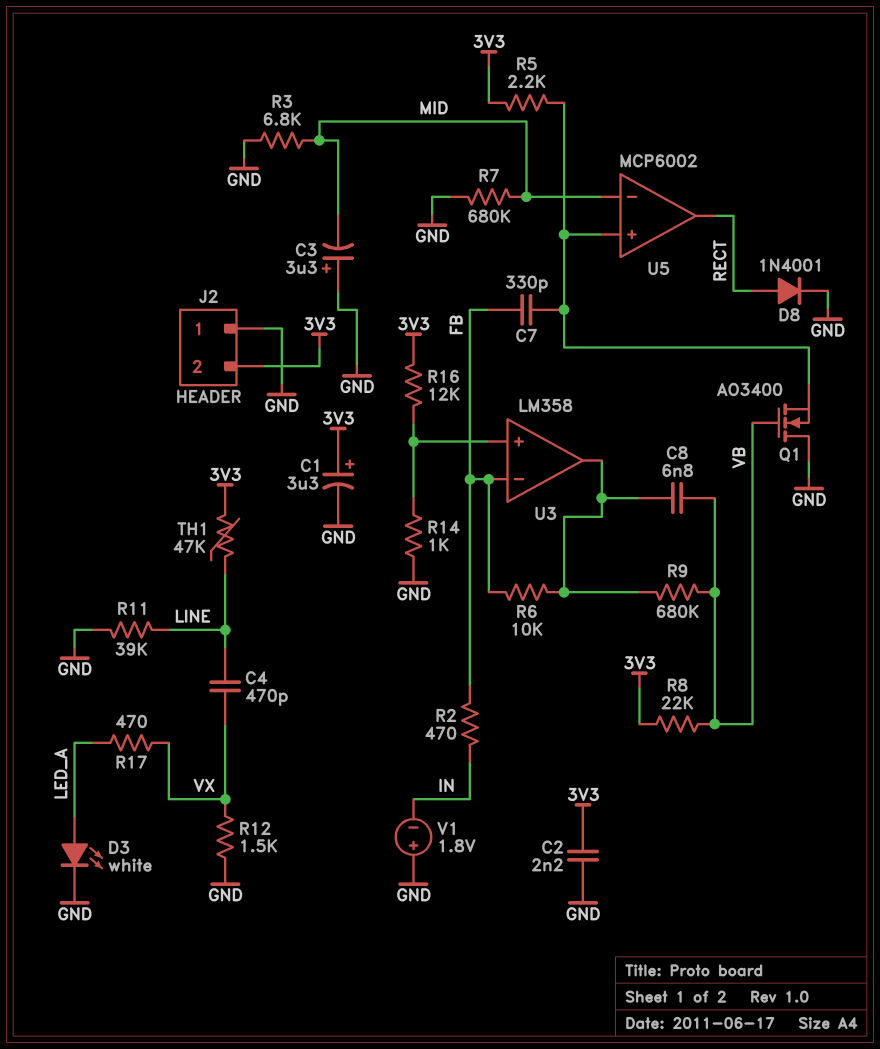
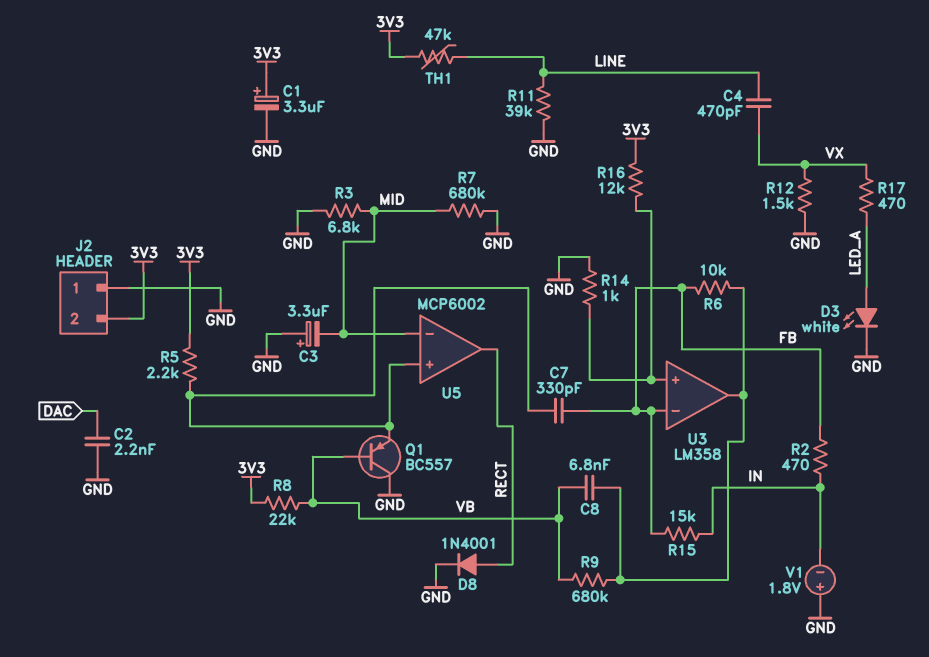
C2: 2.2nF (3V3, GND) -> 2.2nF (DAC, GND)
Q1: NMOS AO3400 (G VB, D GND, S U5/in+) -> PNP BC557 (B VB, C GND, E U5/in+)
R15: none -> 15k (FB, IN)

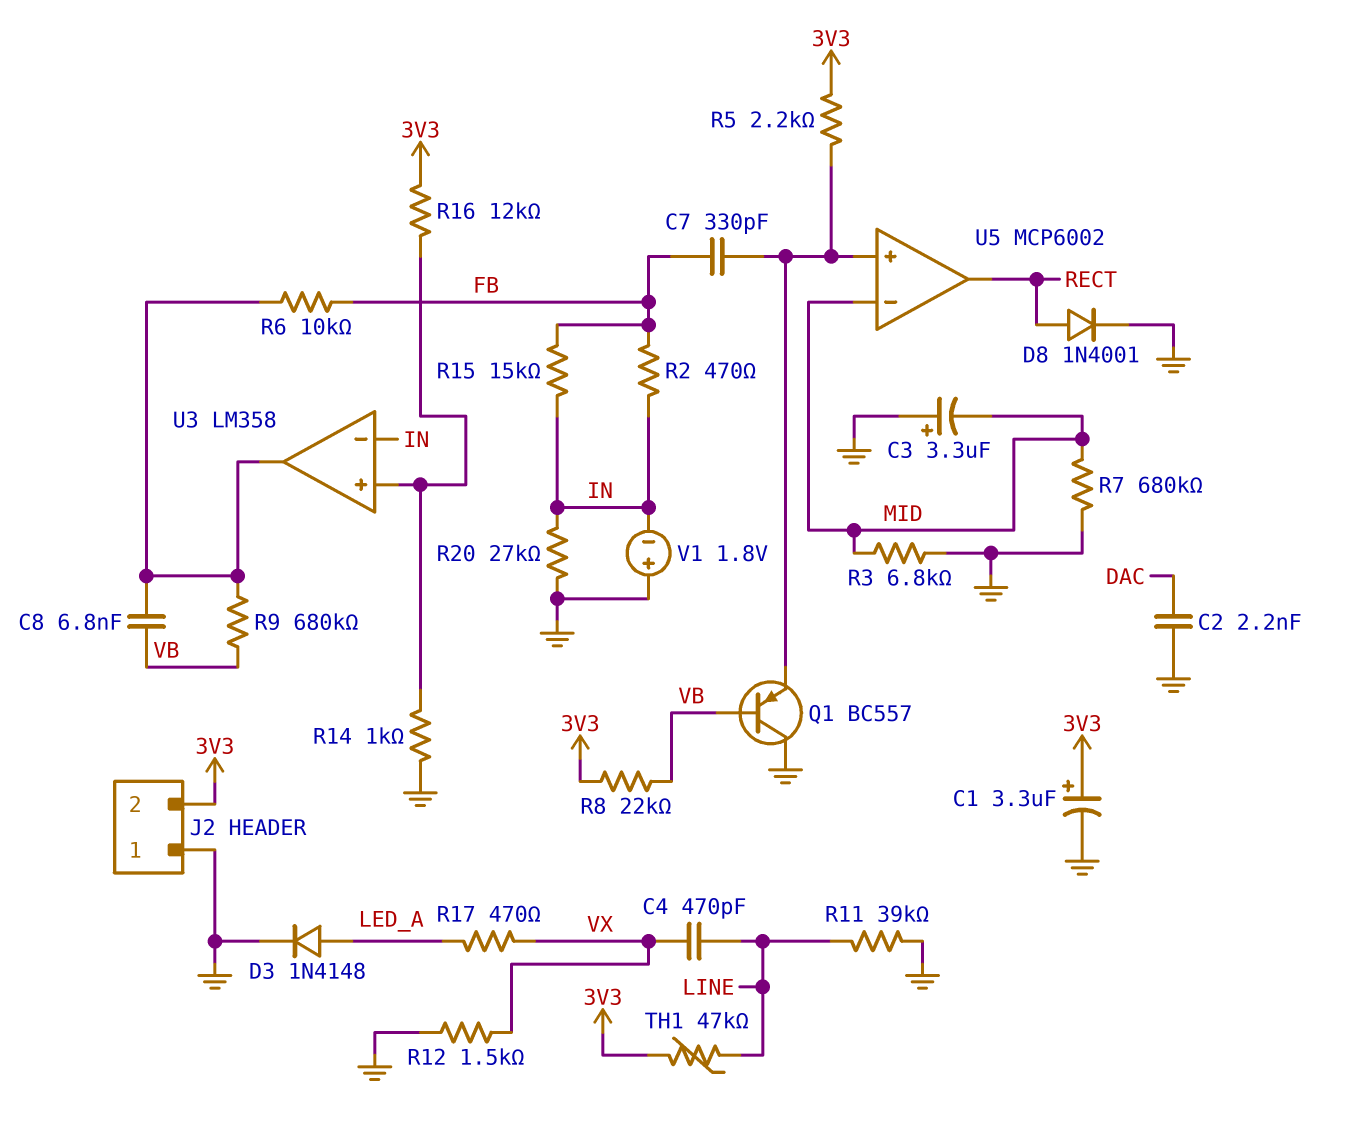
D3: LED white (A LED_A, K GND) -> diode 1N4148 (A LED_A, K GND)
R20: none -> 27k (GND, IN)
U3 pin in-: FB -> IN

